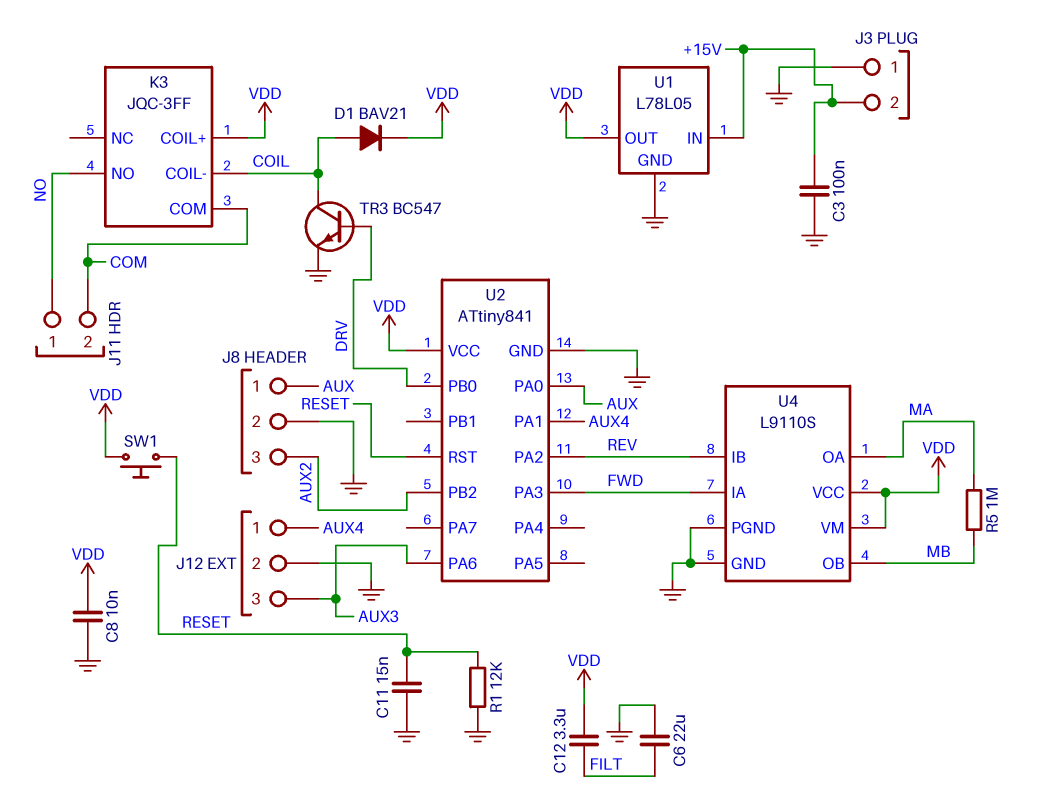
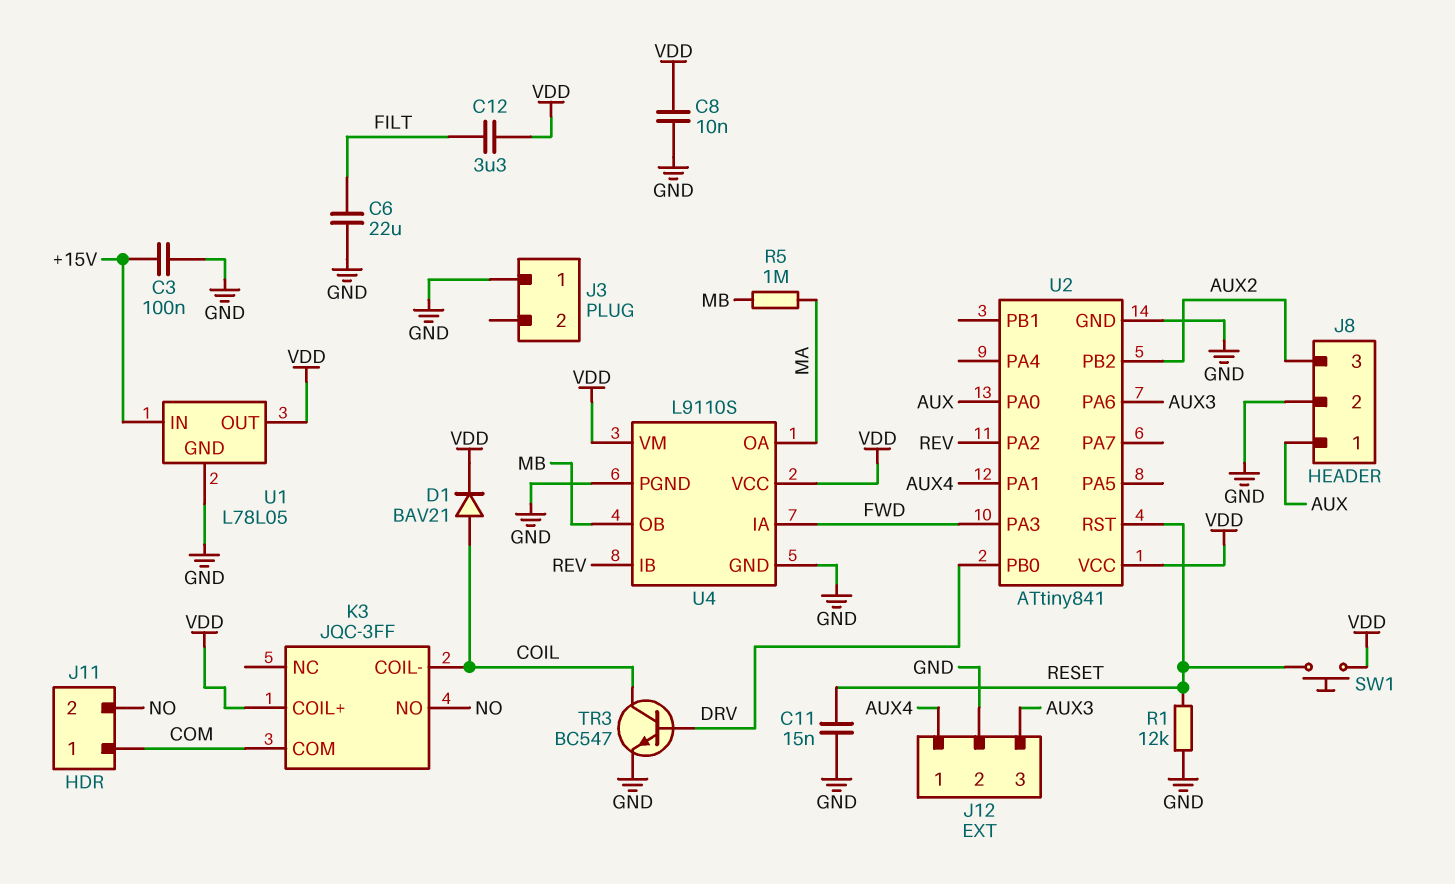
J3 pin 2: +15V -> none
J11 pin 1: NO -> COM
J11 pin 2: COM -> NO

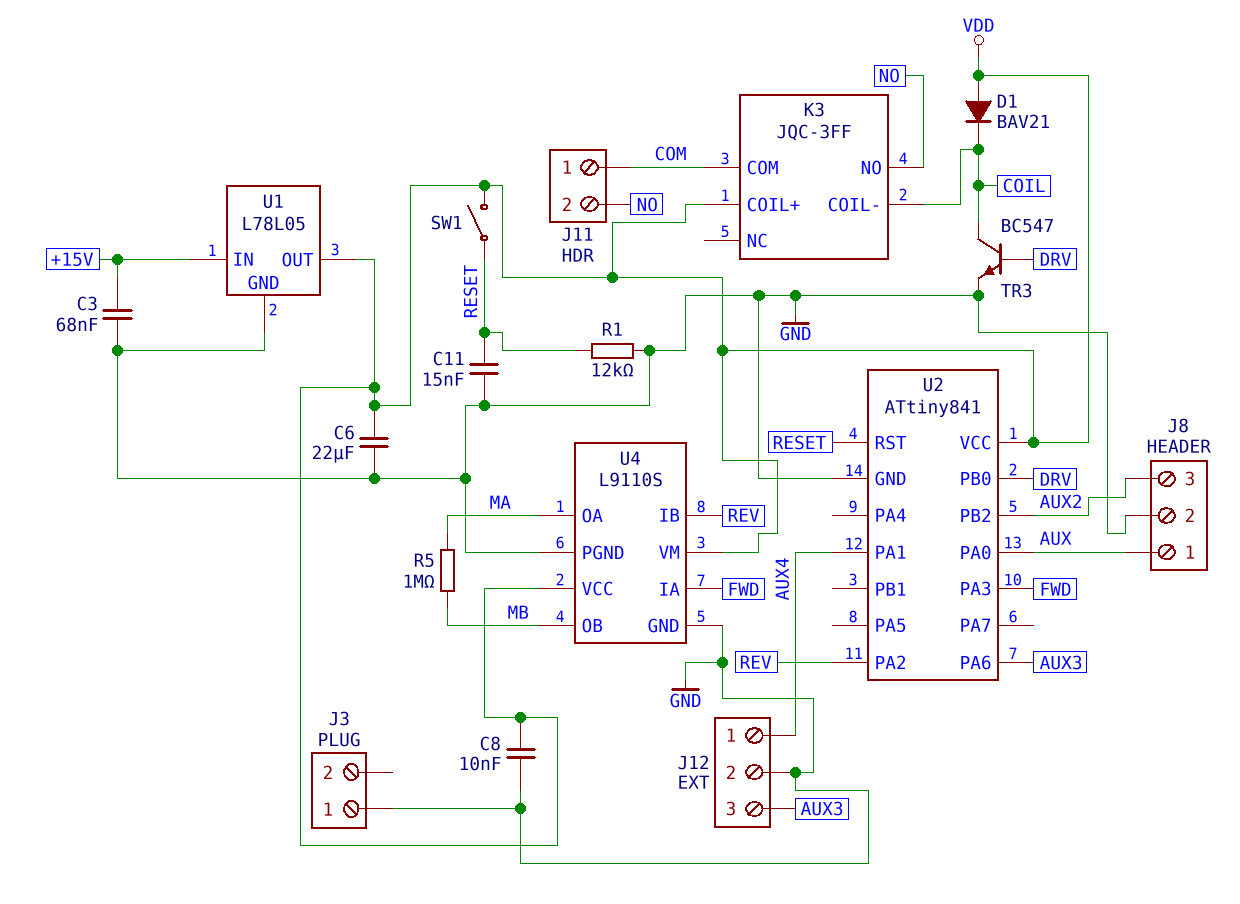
C3: 100nF (+15V, GND) -> 68nF (+15V, GND)
C6: 22uF (FILT, GND) -> 22uF (GND, VDD)
C12: 3.3uF (FILT, VDD) -> none
D1: diode BAV21 (A COIL, K VDD) -> diode BAV21 (A VDD, K COIL)
SW1: button (RESET, VDD) -> switch (RESET, VDD)

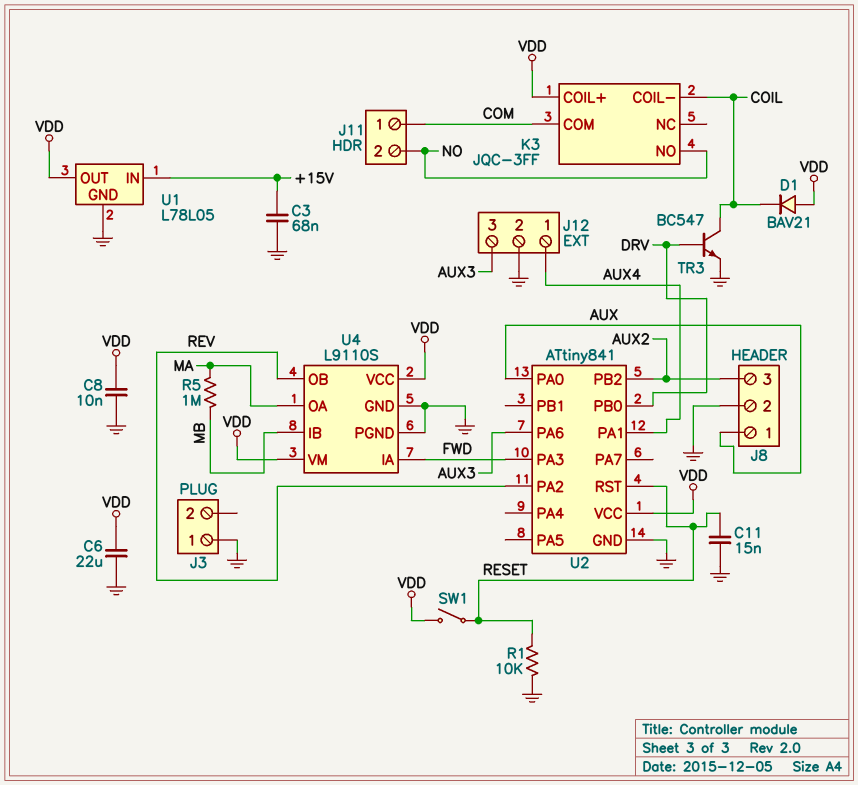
R1: 12k (GND, RESET) -> 10k (GND, RESET)
U4 pin IB: REV -> MB
U4 pin OB: MB -> REV

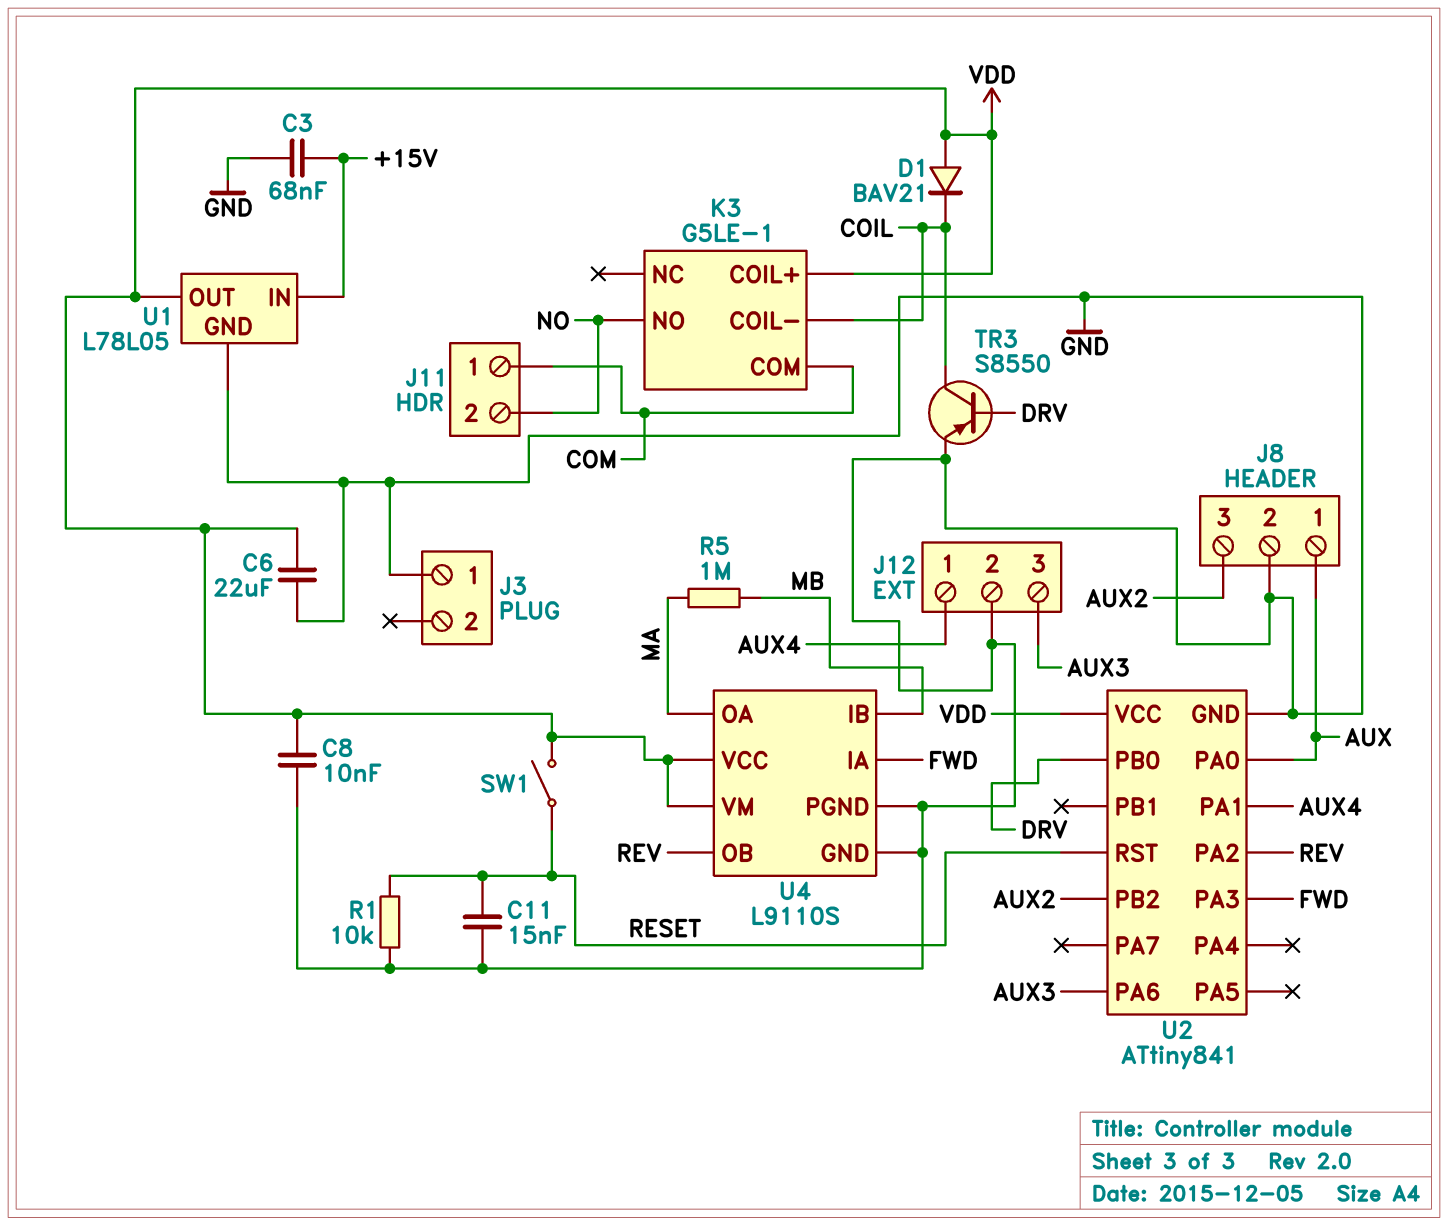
K3: JQC-3FF -> G5LE-1
TR3: NPN BC547 (B DRV, C COIL, E GND) -> PNP S8550 (B DRV, C COIL, E GND)

